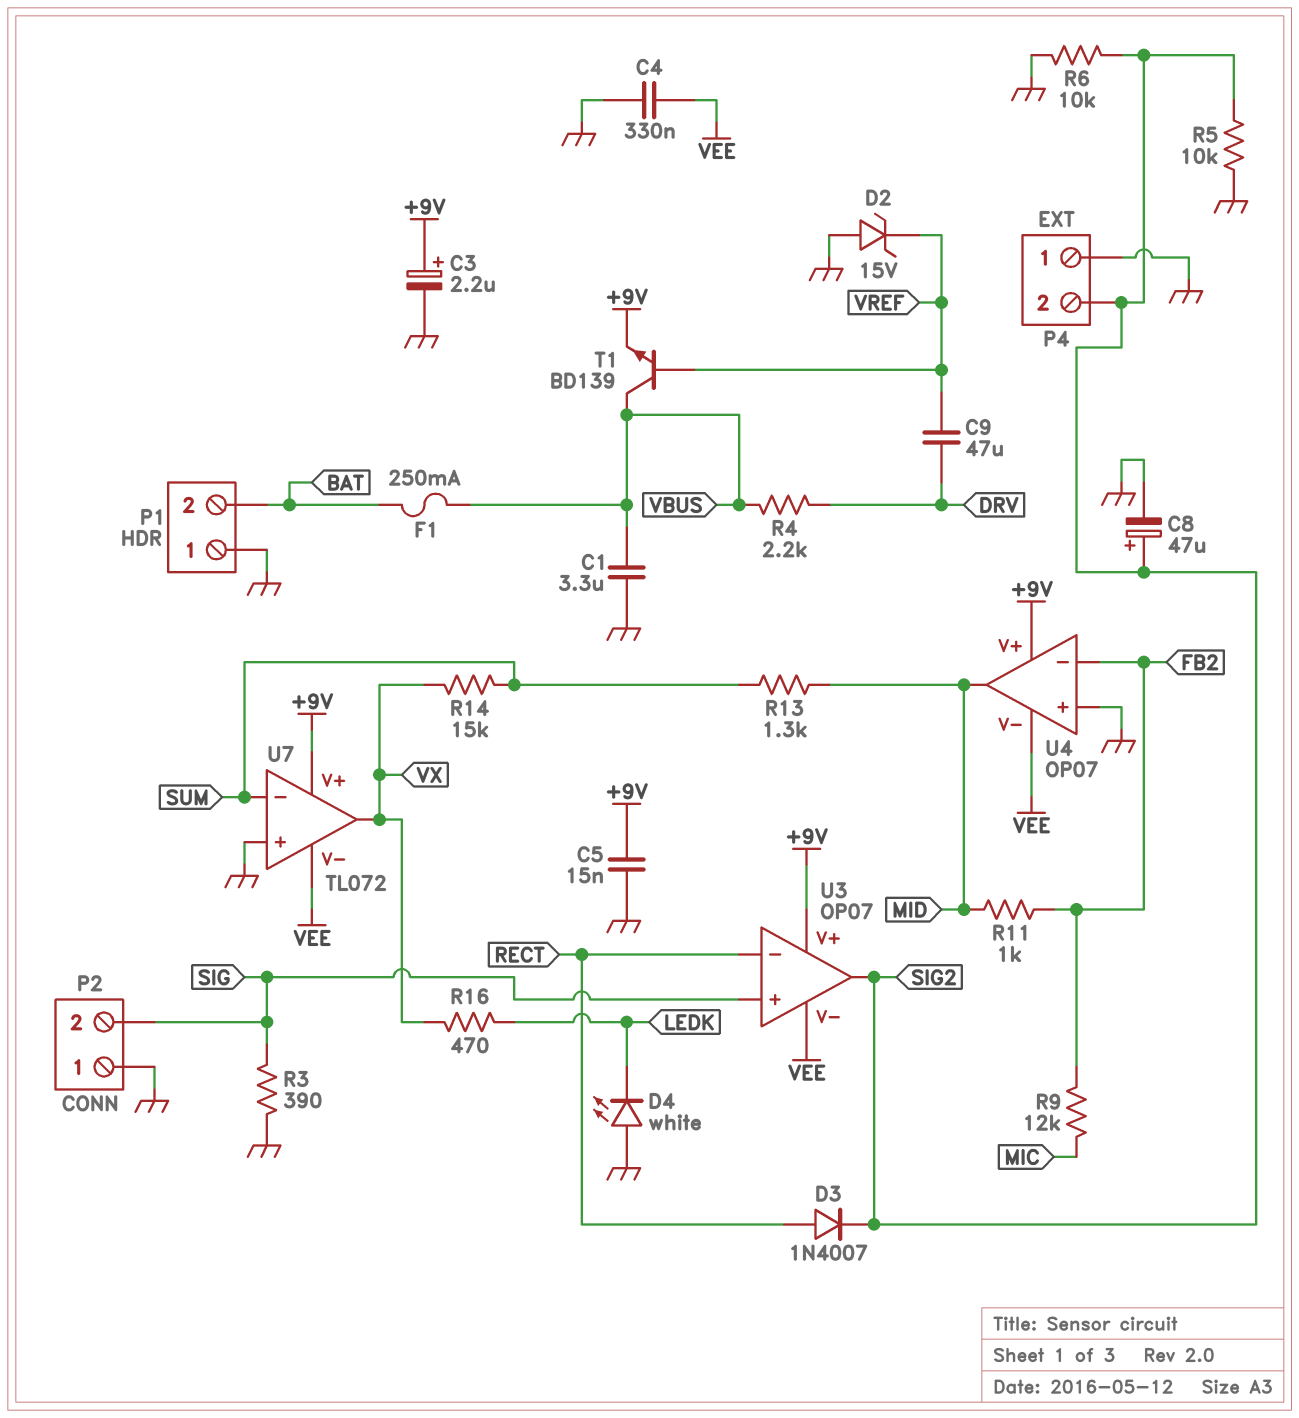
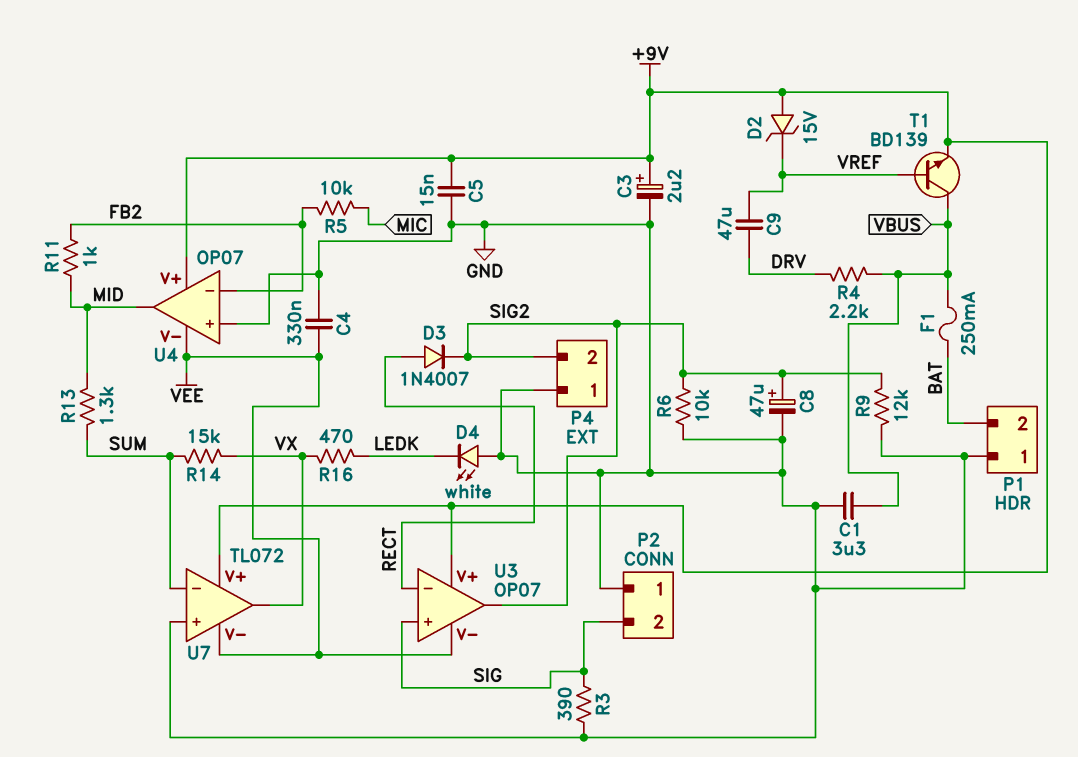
D2: zener 15V (A GND, K VREF) -> zener 15V (A +9V, K VREF)
R5: 10k (GND, SIG2) -> 10k (FB2, MIC)
R9: 12k (FB2, MIC) -> 12k (GND, SIG2)

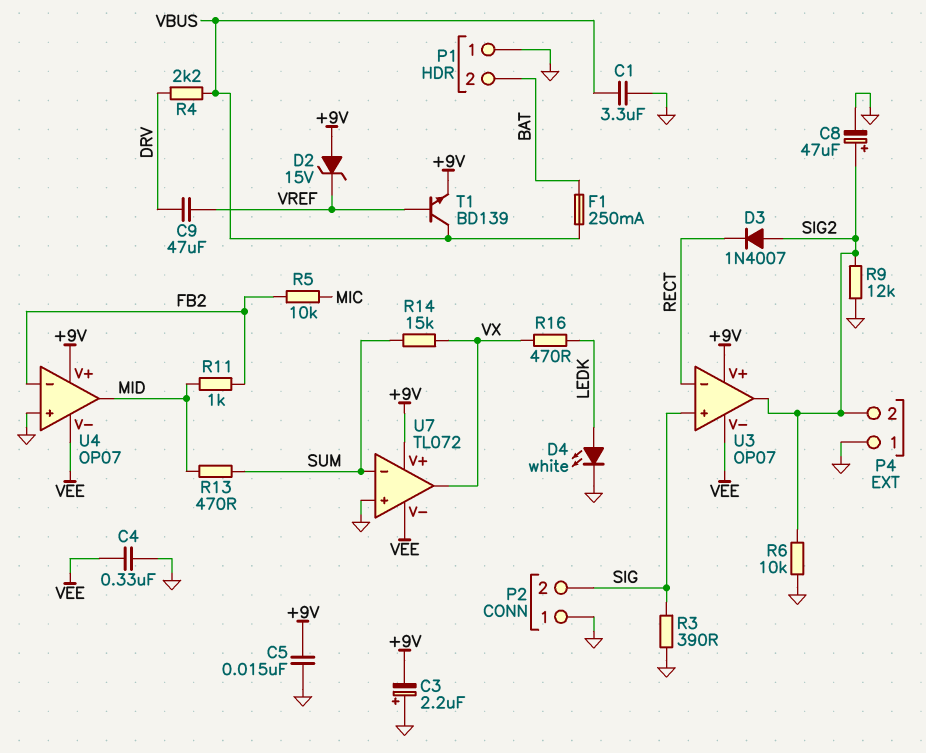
C3: 2.2uF (plus +9V, minus GND) -> 2.2uF (plus GND, minus +9V)
D3: diode 1N4007 (A RECT, K SIG2) -> diode 1N4007 (A SIG2, K RECT)
D4: LED white (A GND, K LEDK) -> LED white (A LEDK, K GND)
R13: 1.3k (MID, SUM) -> 470 (MID, SUM)

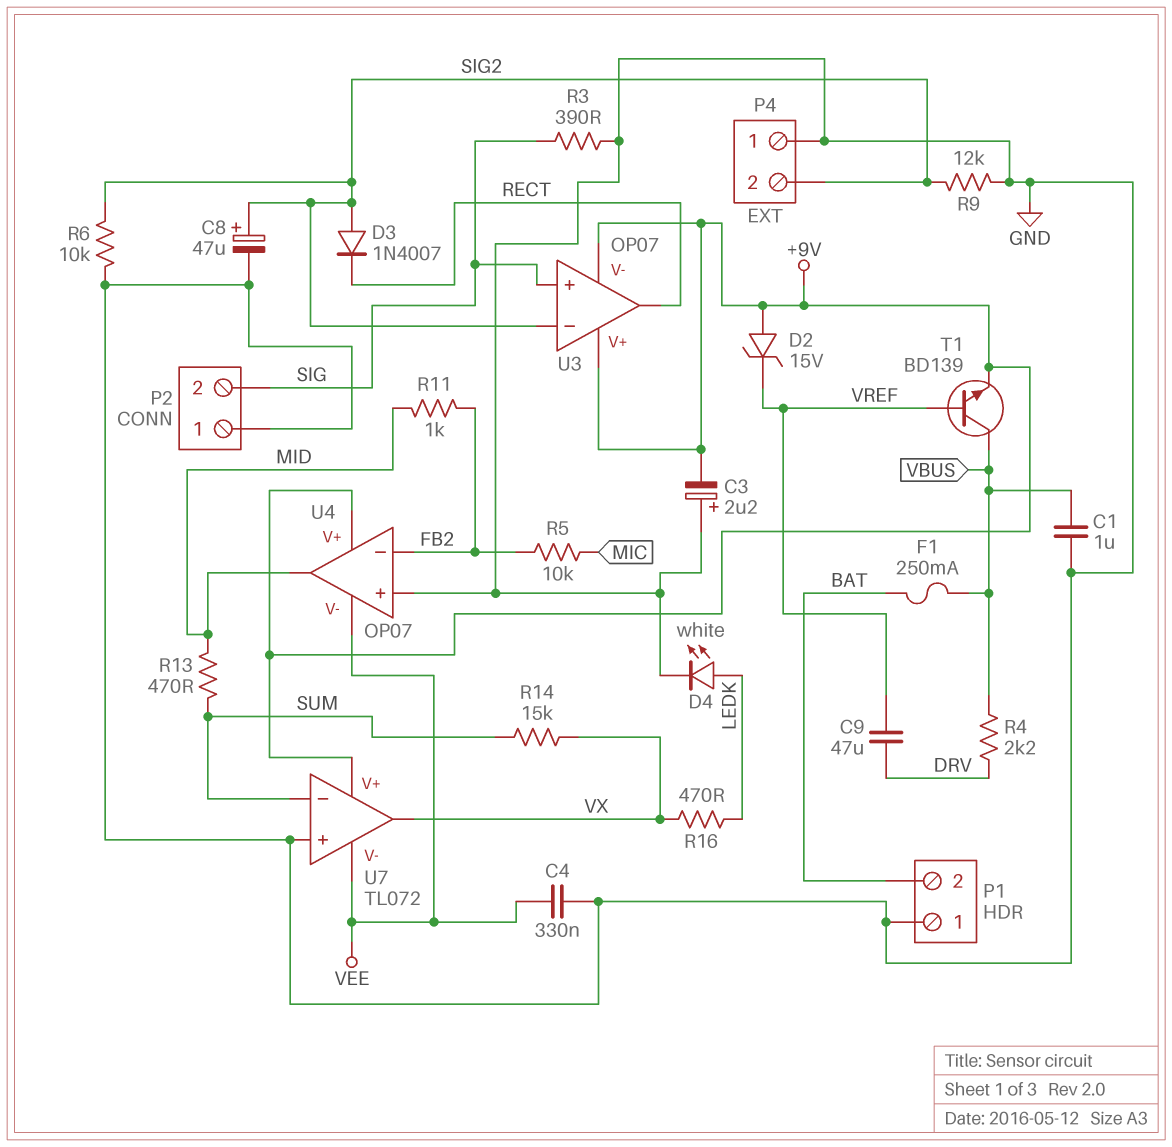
C1: 3.3uF (GND, VBUS) -> 1uF (GND, VBUS)
C5: 15nF (+9V, GND) -> none
U3 pin V-: VEE -> +9V
U3 pin in-: RECT -> SIG2
U3 pin out: SIG2 -> RECT

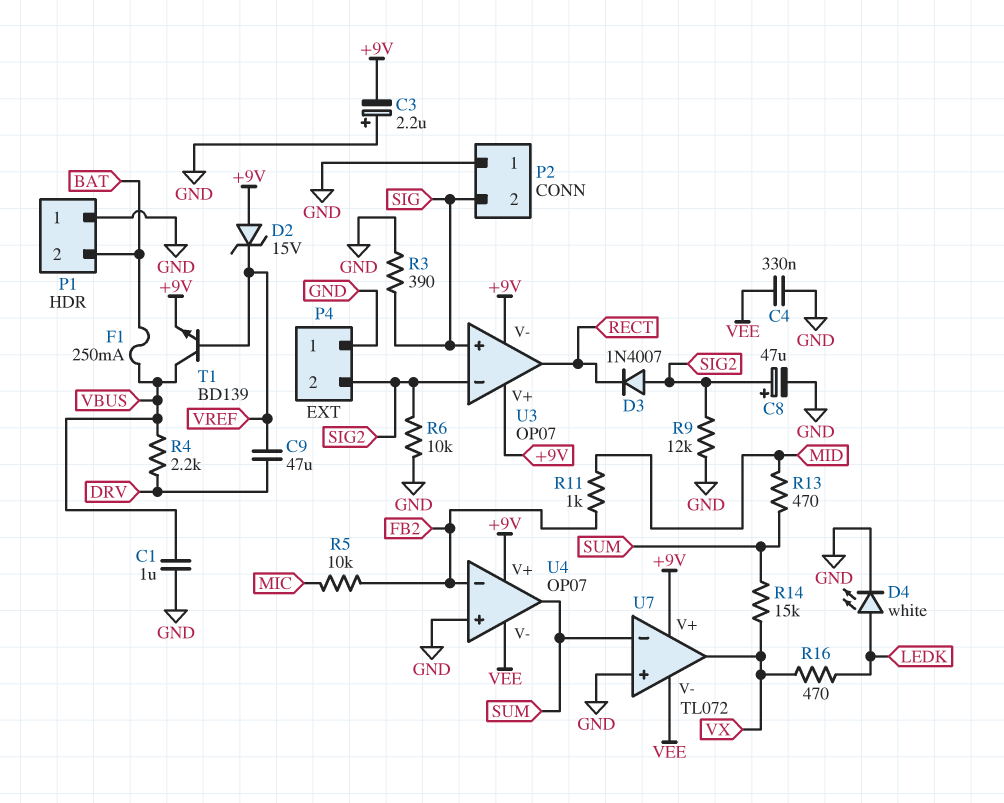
U4 pin out: MID -> SUM

